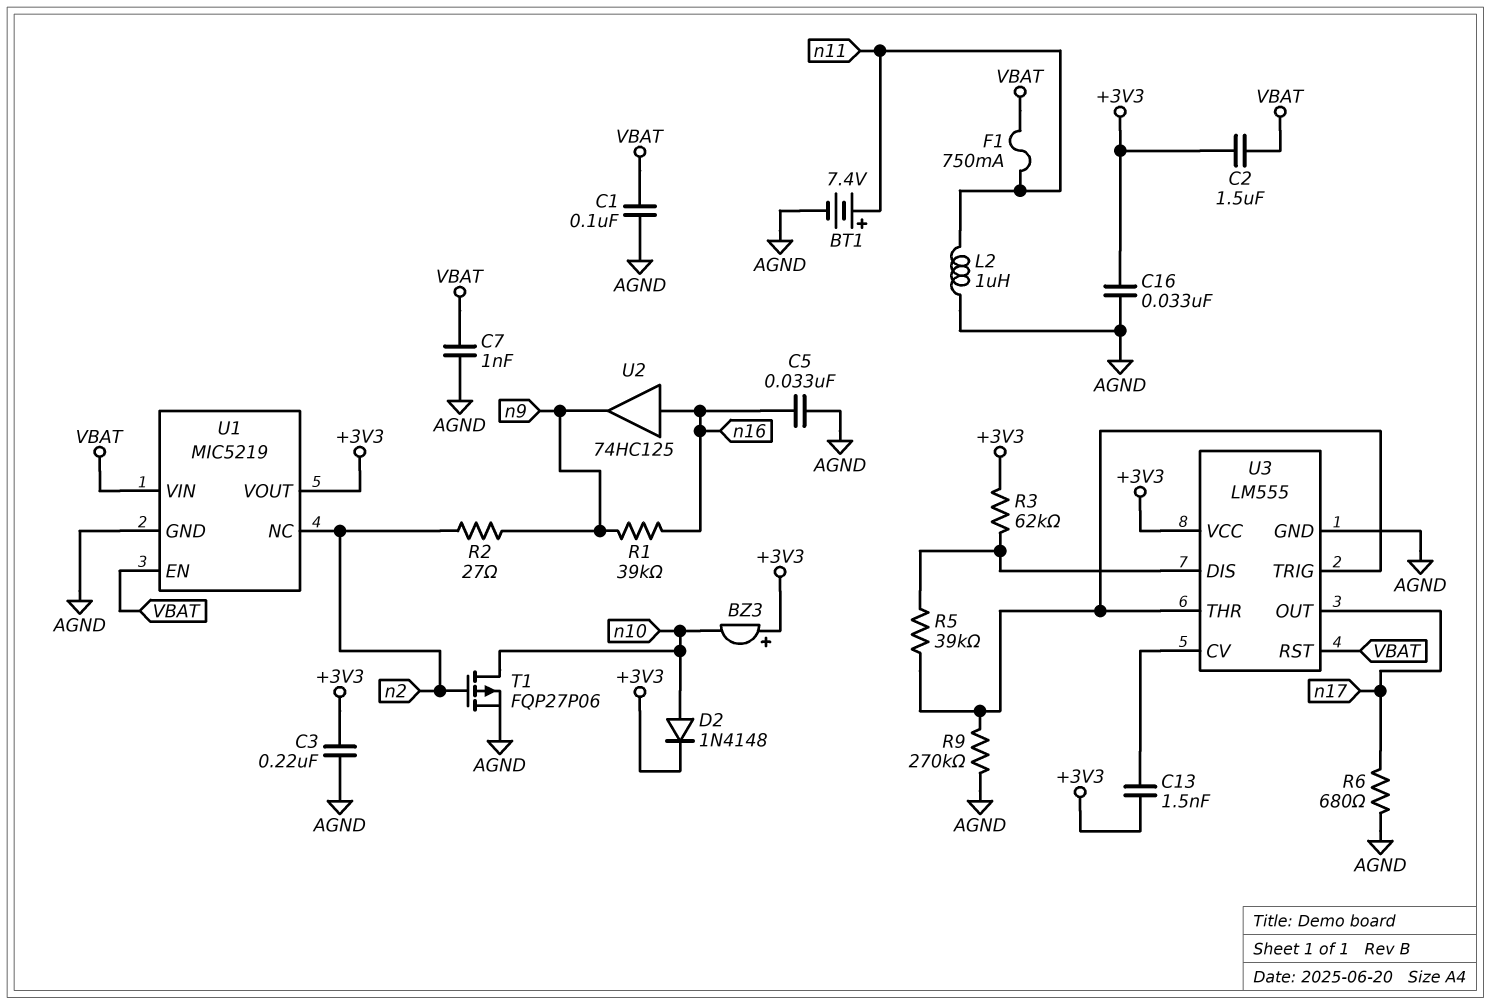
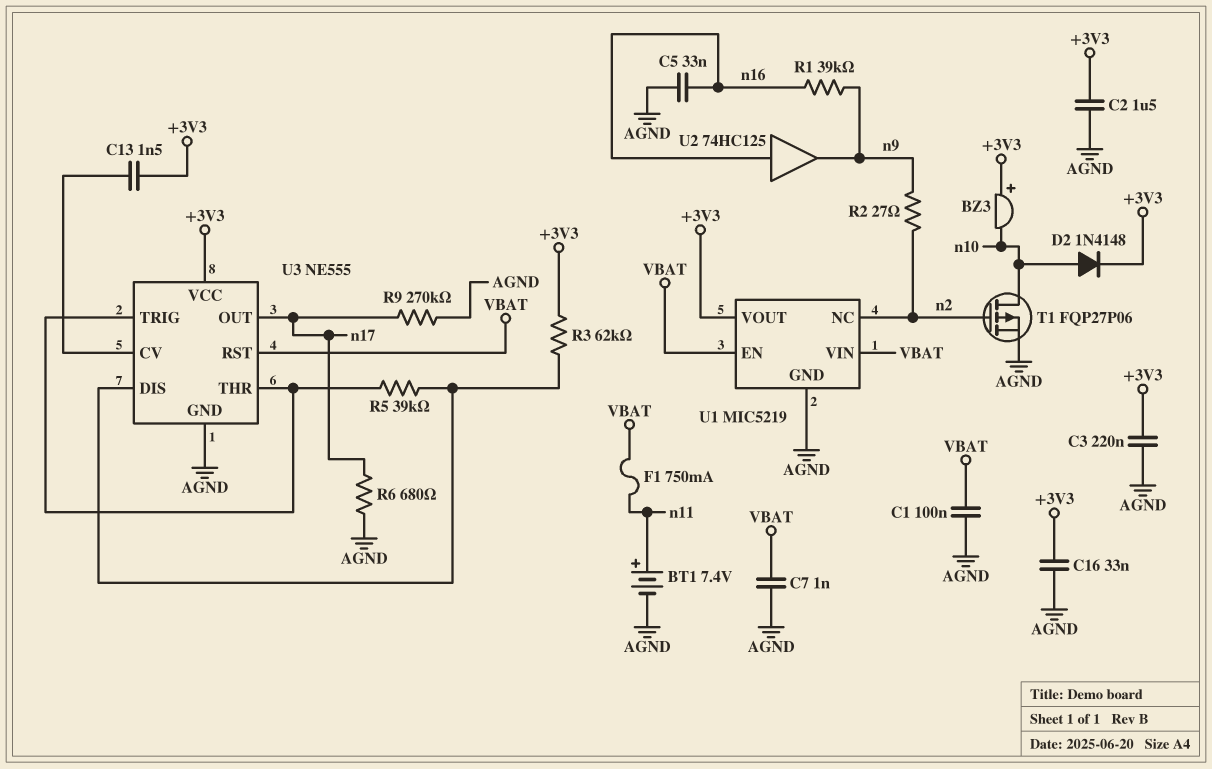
C2: 1.5uF (+3V3, VBAT) -> 1.5uF (+3V3, AGND)
L2: 1uH (AGND, n11) -> none
R9: 270k (AGND, U3/THR) -> 270k (AGND, n17)
U3: LM555 -> NE555

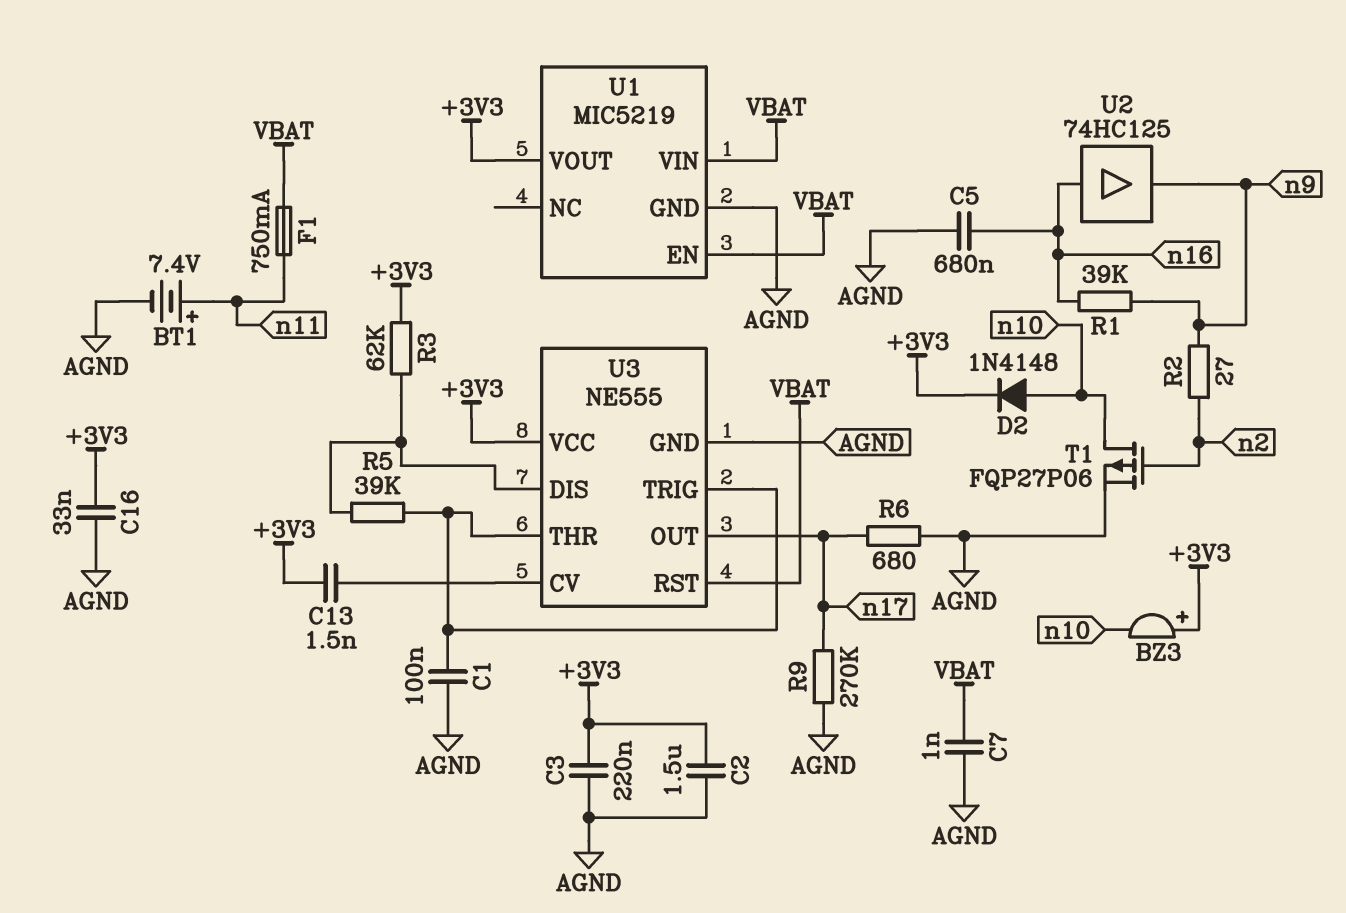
C1: 100nF (AGND, VBAT) -> 100nF (AGND, U3/THR)
C5: 33nF (AGND, n16) -> 680nF (AGND, n16)
U1 pin NC: n2 -> none

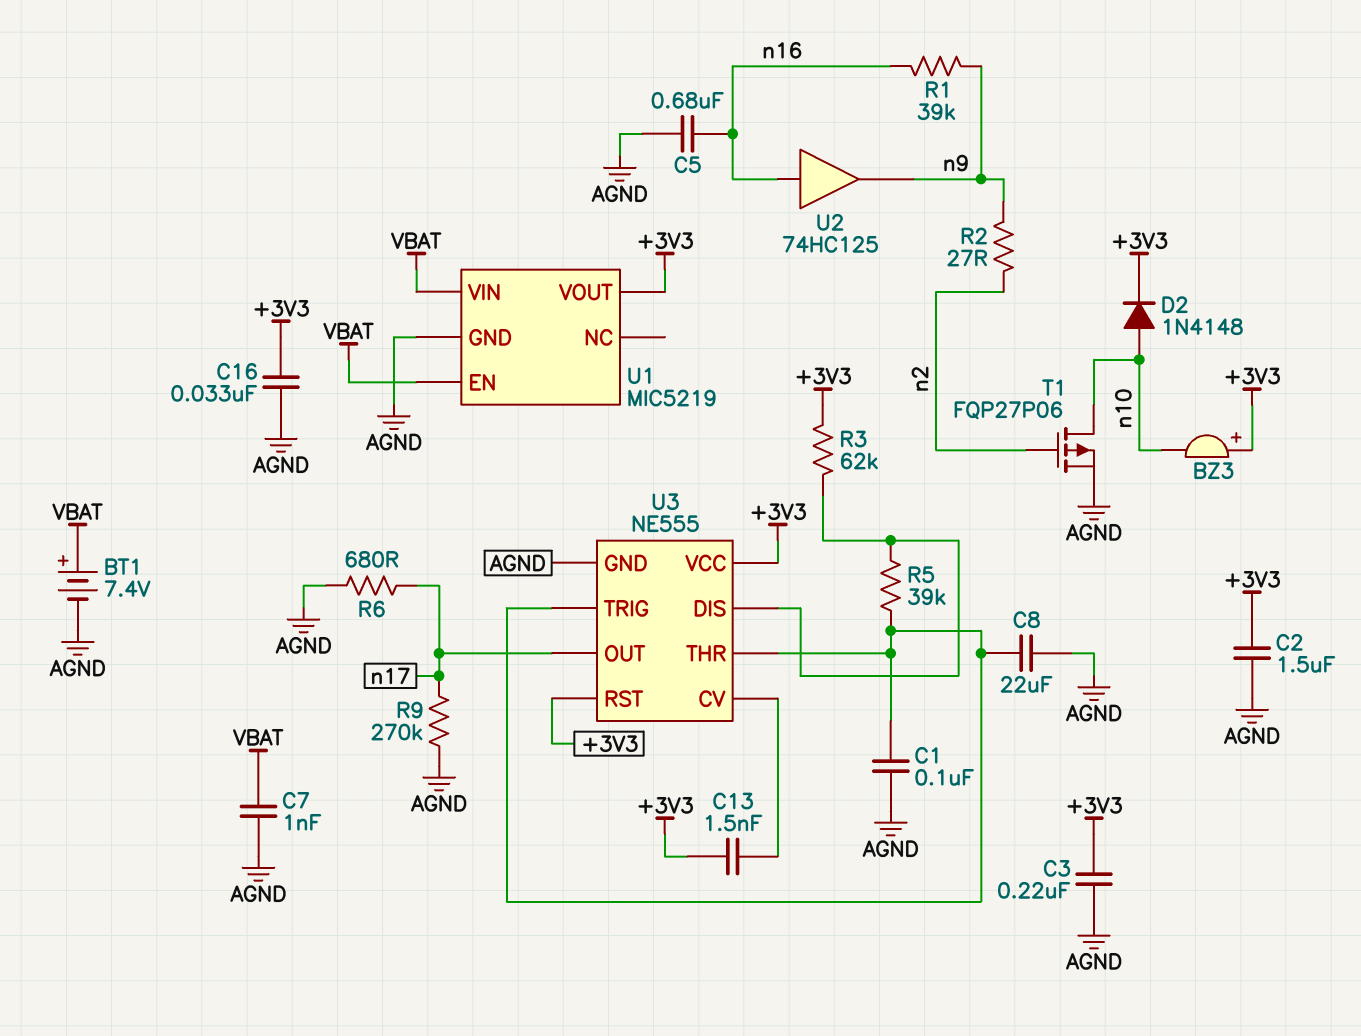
BT1: 7.4V (plus n11, minus AGND) -> 7.4V (plus VBAT, minus AGND)
C8: none -> 22uF (AGND, U3/THR)
F1: 750mA (VBAT, n11) -> none
U3 pin RST: VBAT -> +3V3

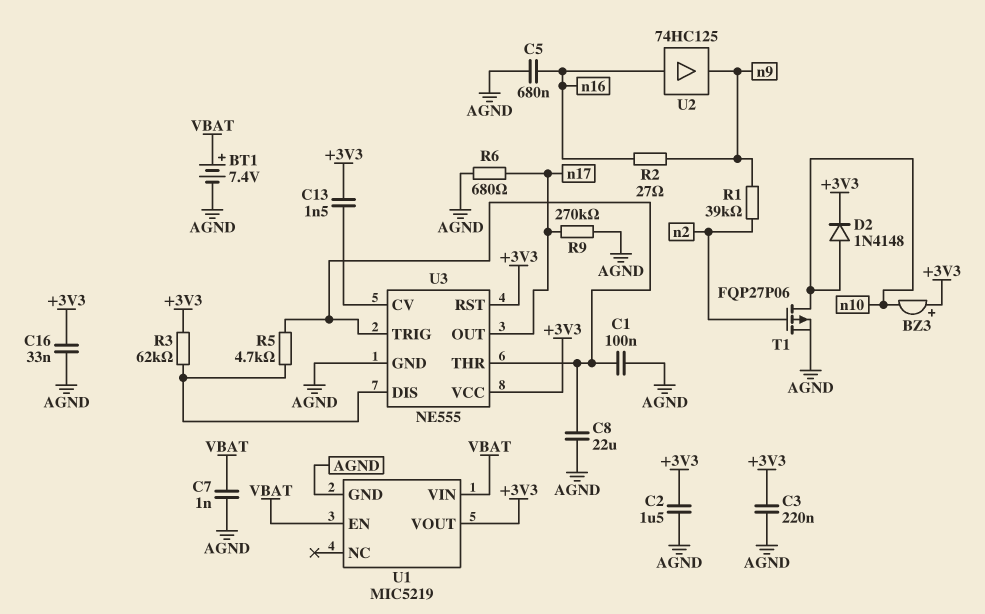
R1: 39k (n9, n16) -> 39k (n2, n9)
R2: 27 (n2, n9) -> 27 (n9, n16)
R5: 39k (U3/DIS, U3/THR) -> 4.7k (U3/DIS, U3/THR)

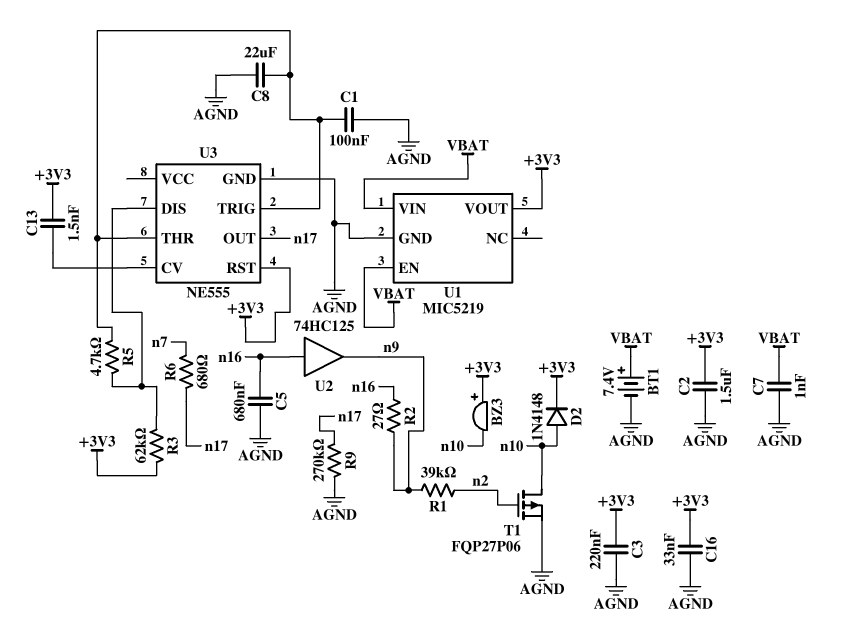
R6: 680 (AGND, n17) -> 680 (n7, n17)
U3 pin VCC: +3V3 -> none

